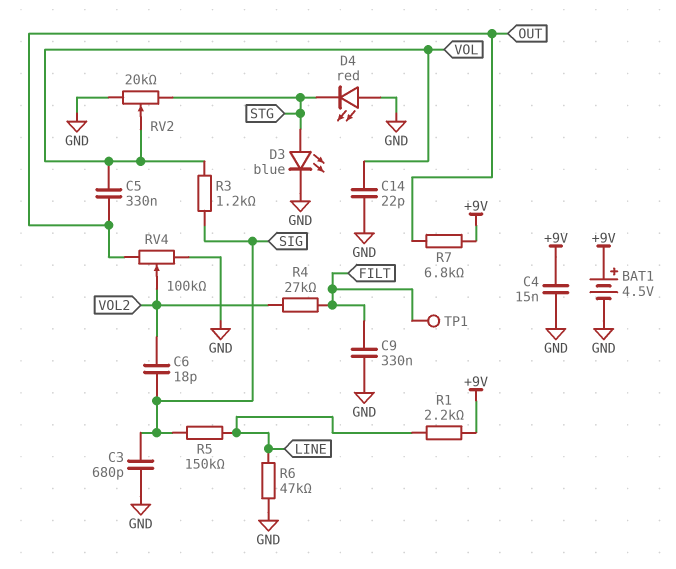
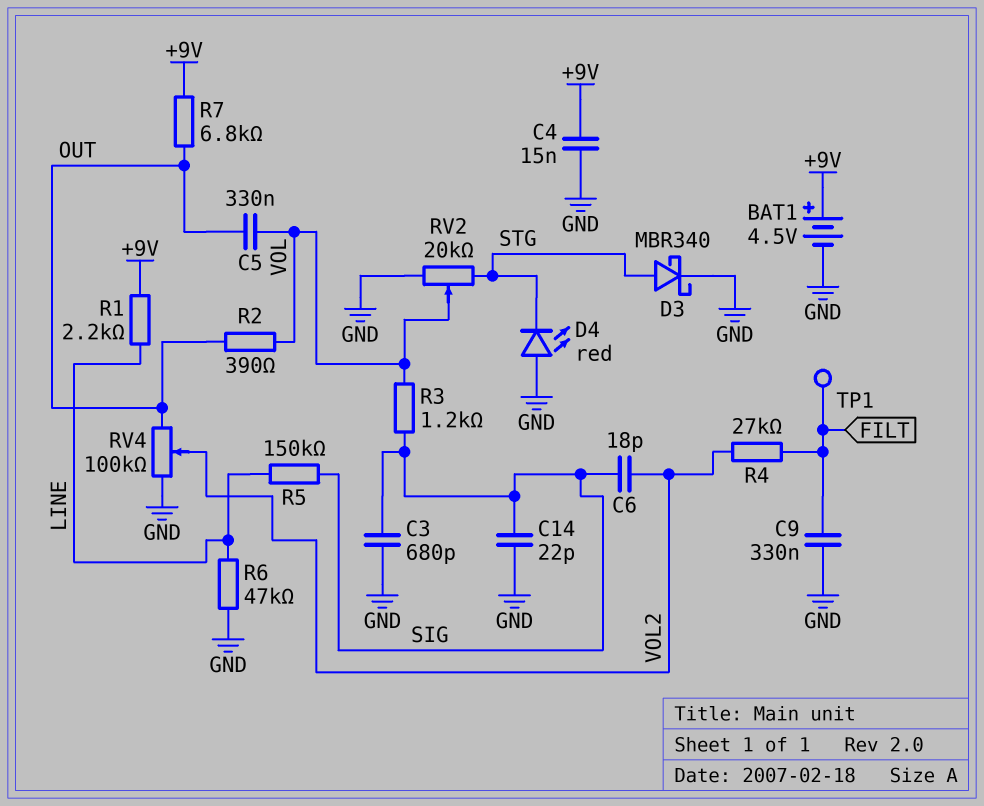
C14: 22pF (GND, VOL) -> 22pF (GND, SIG)
D3: LED blue (A STG, K GND) -> schottky MBR340 (A STG, K GND)
R2: none -> 390 (OUT, VOL)

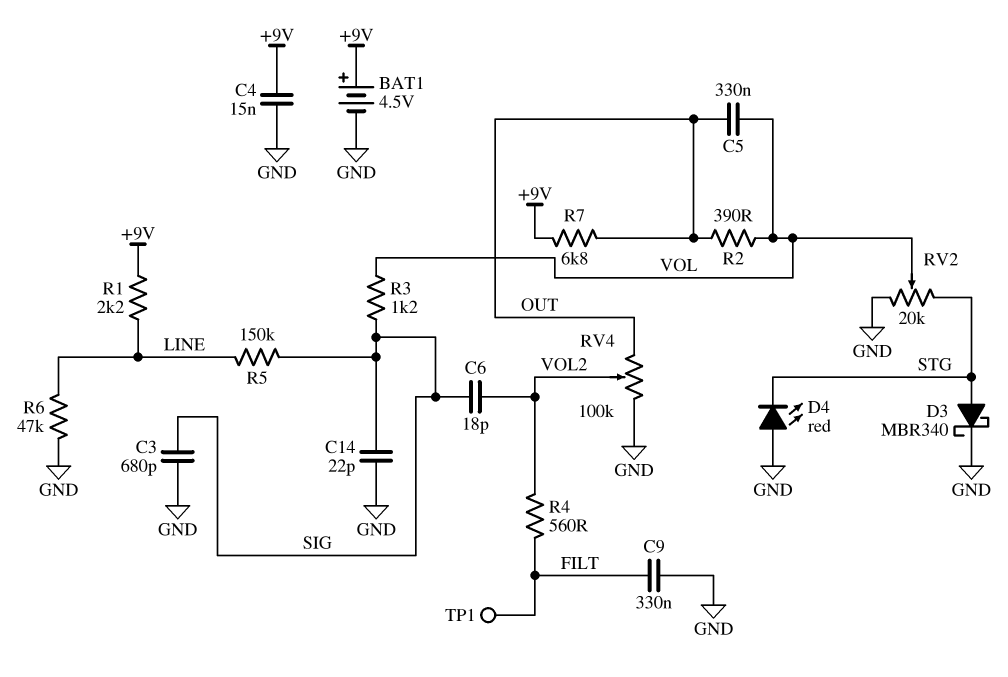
R4: 27k (FILT, VOL2) -> 560 (FILT, VOL2)

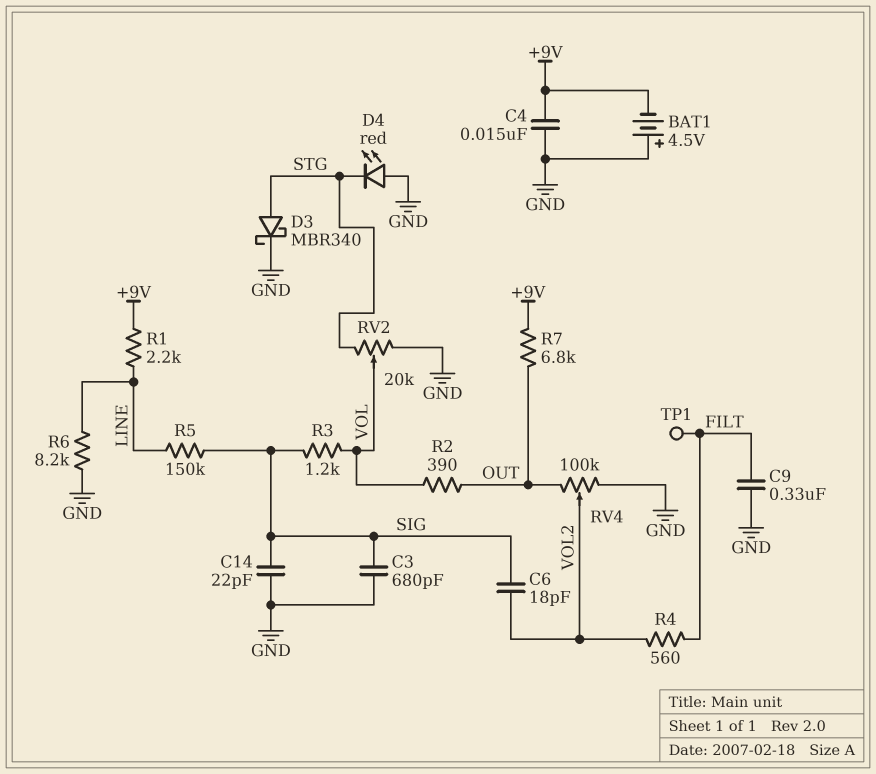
BAT1: 4.5V (plus +9V, minus GND) -> 4.5V (plus GND, minus +9V)
C5: 330nF (OUT, VOL) -> none
R6: 47k (GND, LINE) -> 8.2k (GND, LINE)

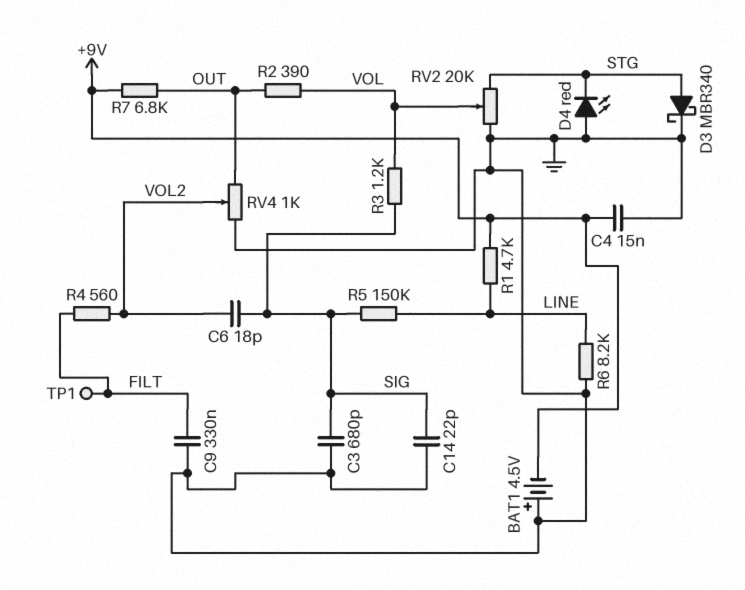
R1: 2.2k (+9V, LINE) -> 4.7k (+9V, LINE)
RV4: 100k (GND, OUT, wiper VOL2) -> 1k (GND, OUT, wiper VOL2)

